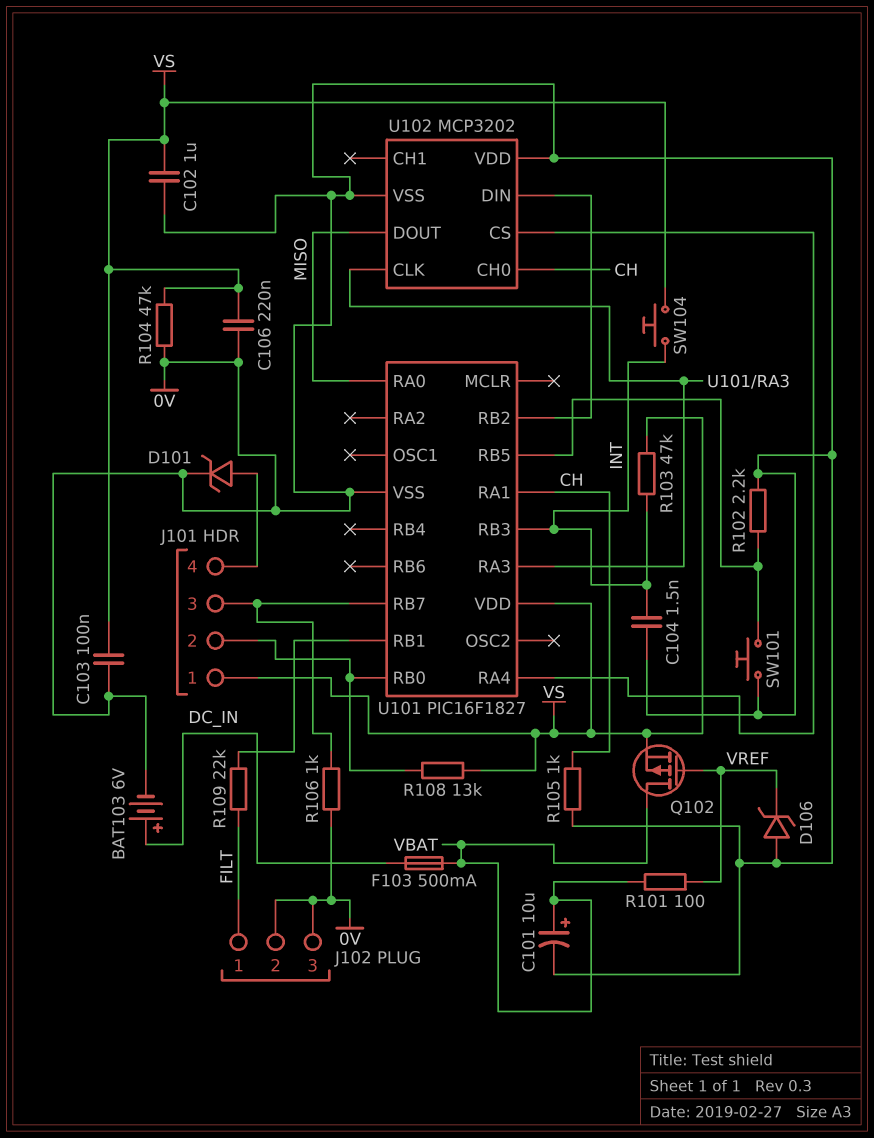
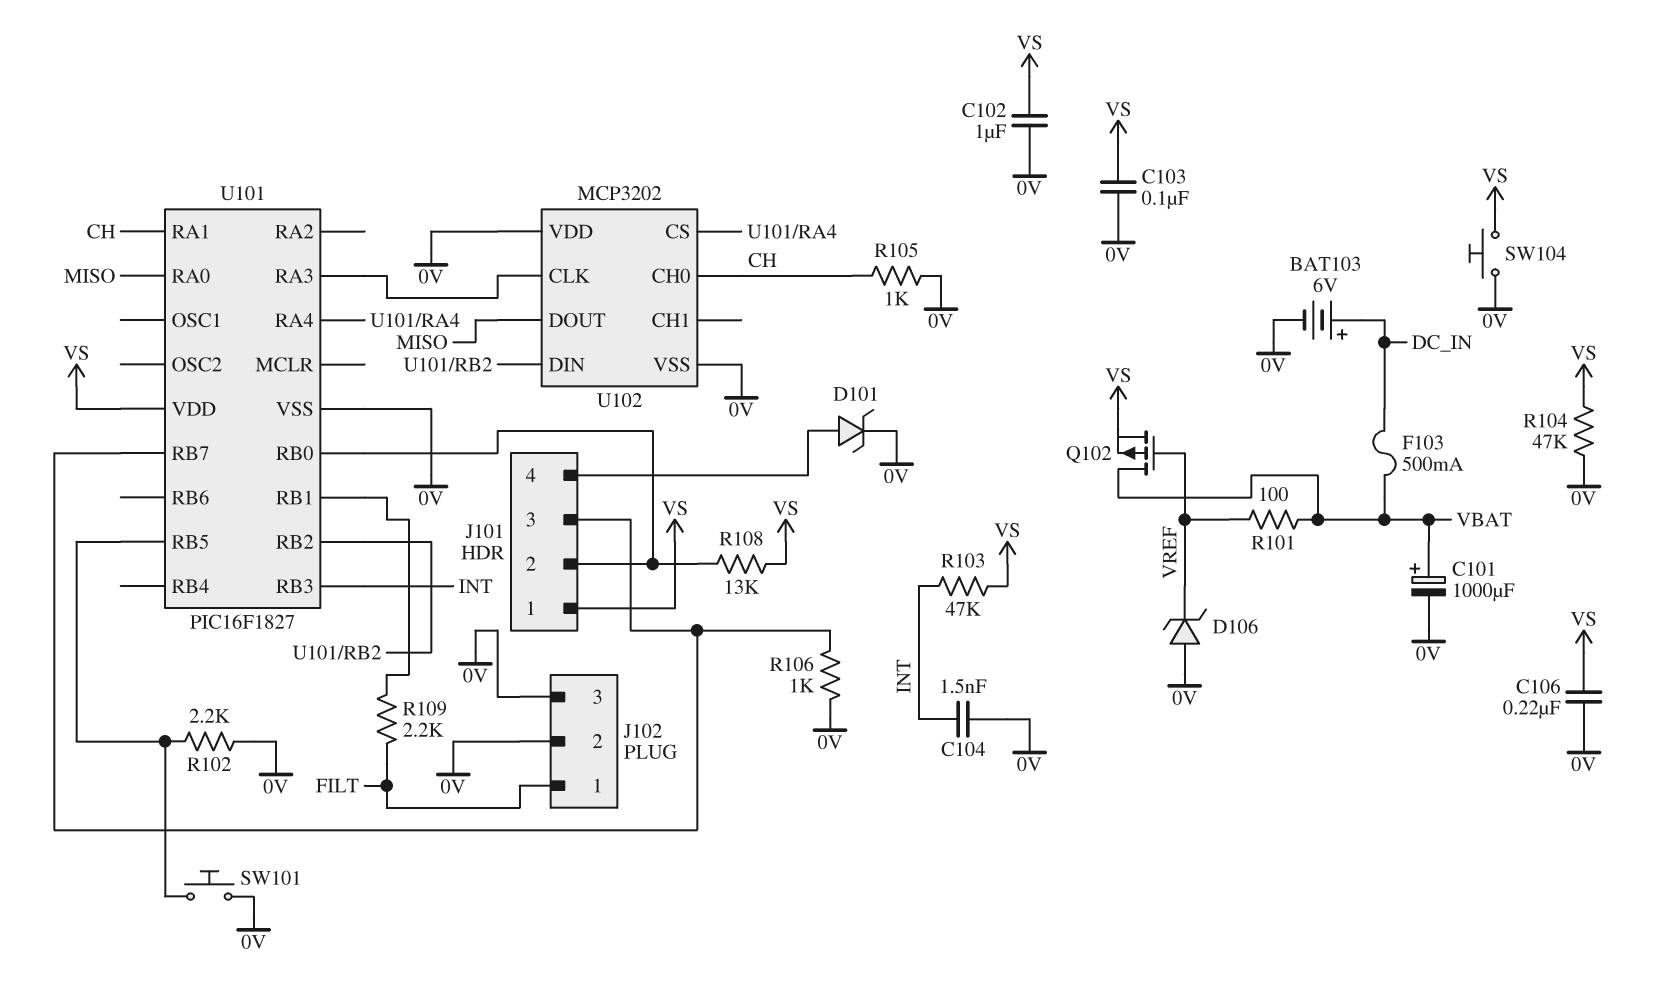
C101: 10uF (plus VBAT, minus 0V) -> 1000uF (plus VBAT, minus 0V)
R109: 22k (FILT, U101/RB1) -> 2.2k (FILT, U101/RB1)
SW104: button (INT, VS) -> button (0V, VS)

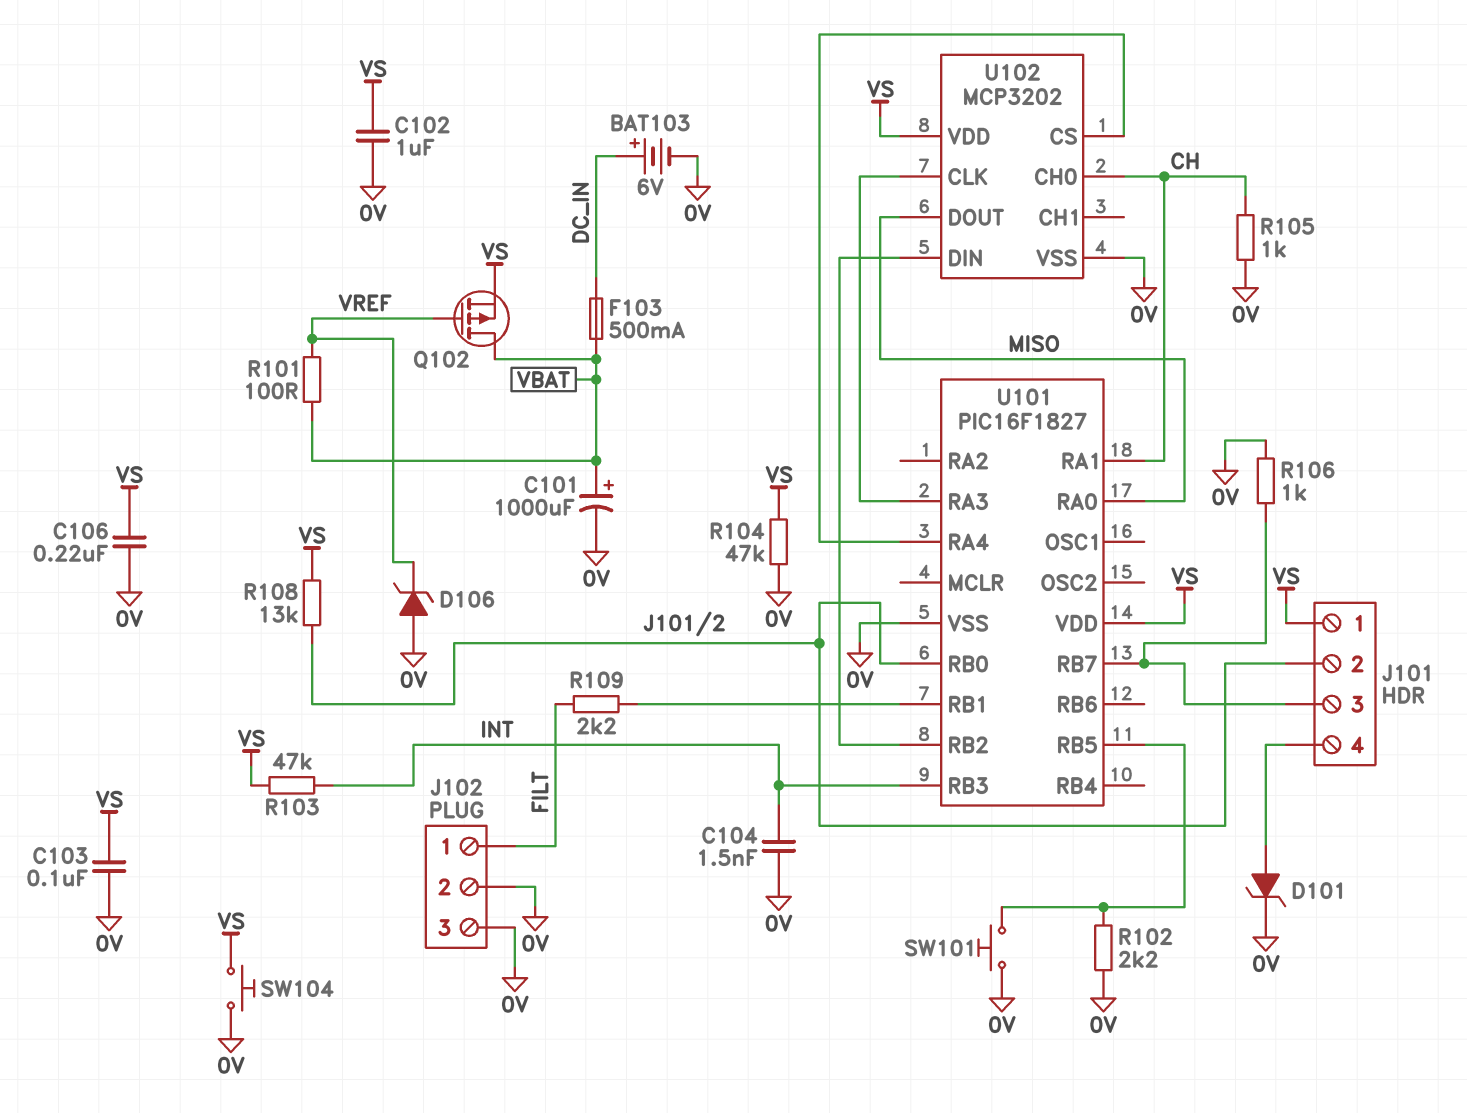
U102 pin VDD: 0V -> VS

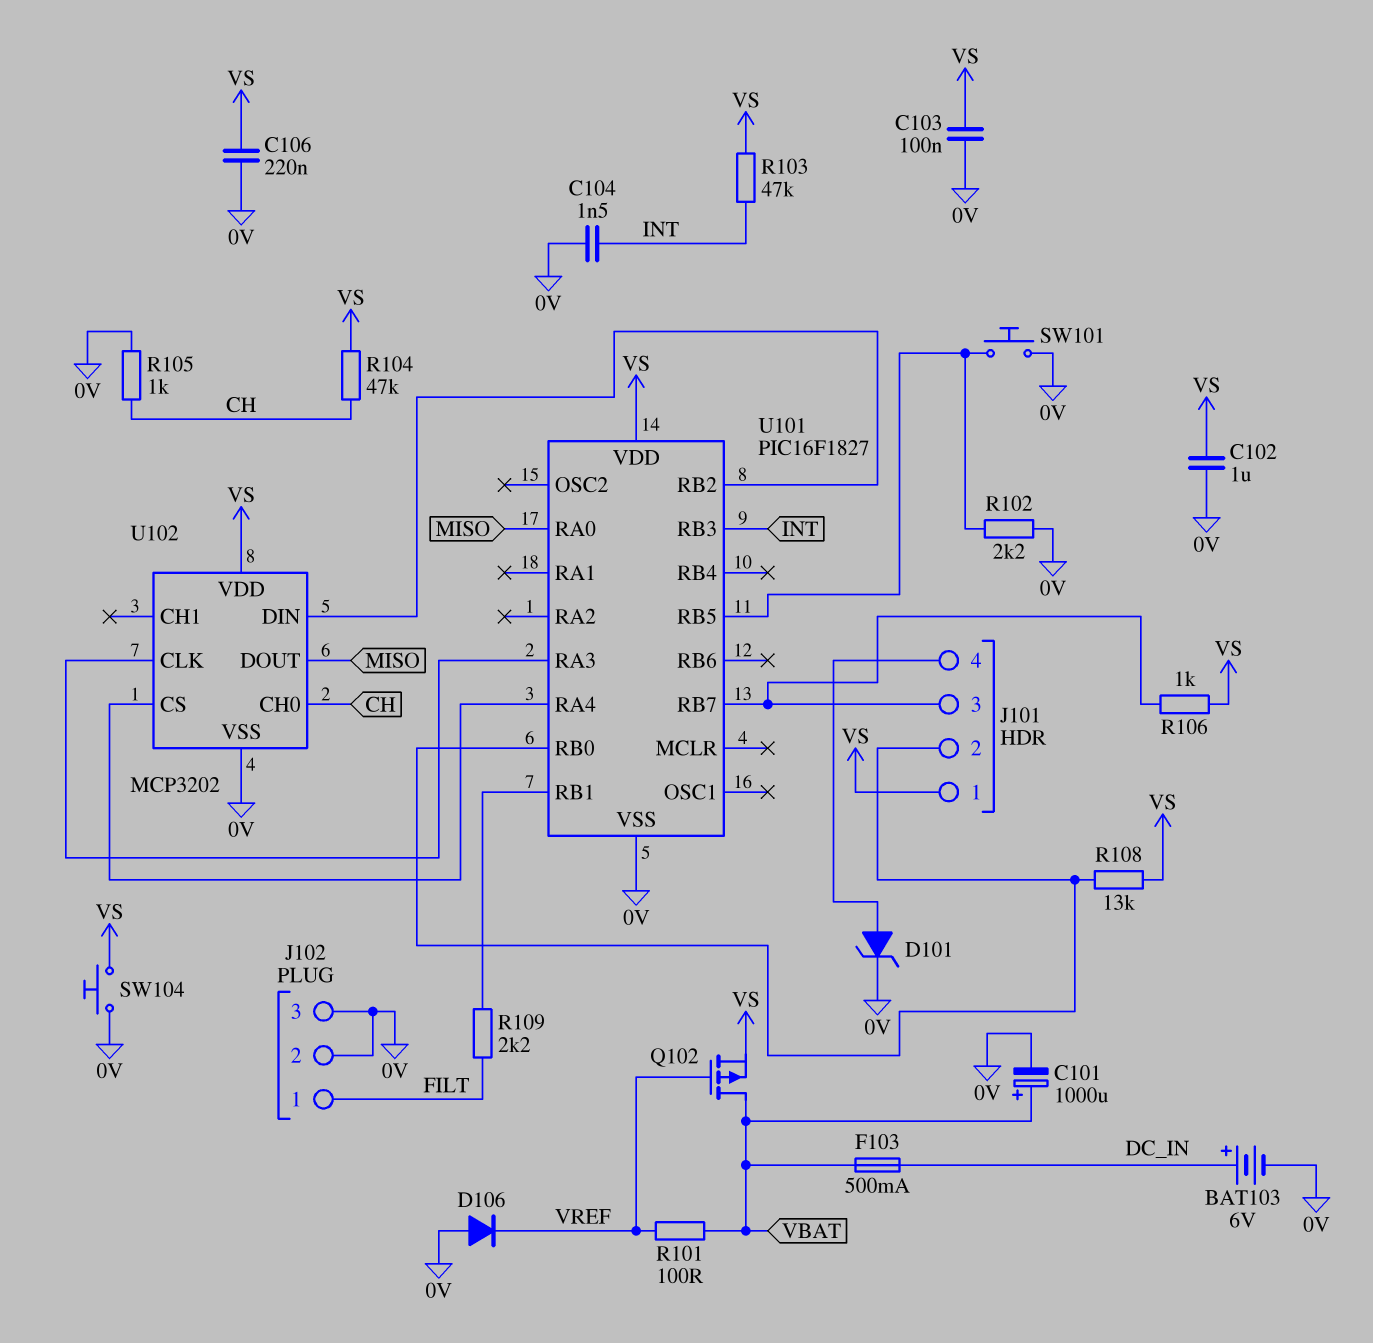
D106: zener (A 0V, K VREF) -> diode (A 0V, K VREF)
R104: 47k (0V, VS) -> 47k (CH, VS)
R106: 1k (0V, J101/3) -> 1k (J101/3, VS)
U101 pin RA1: CH -> none

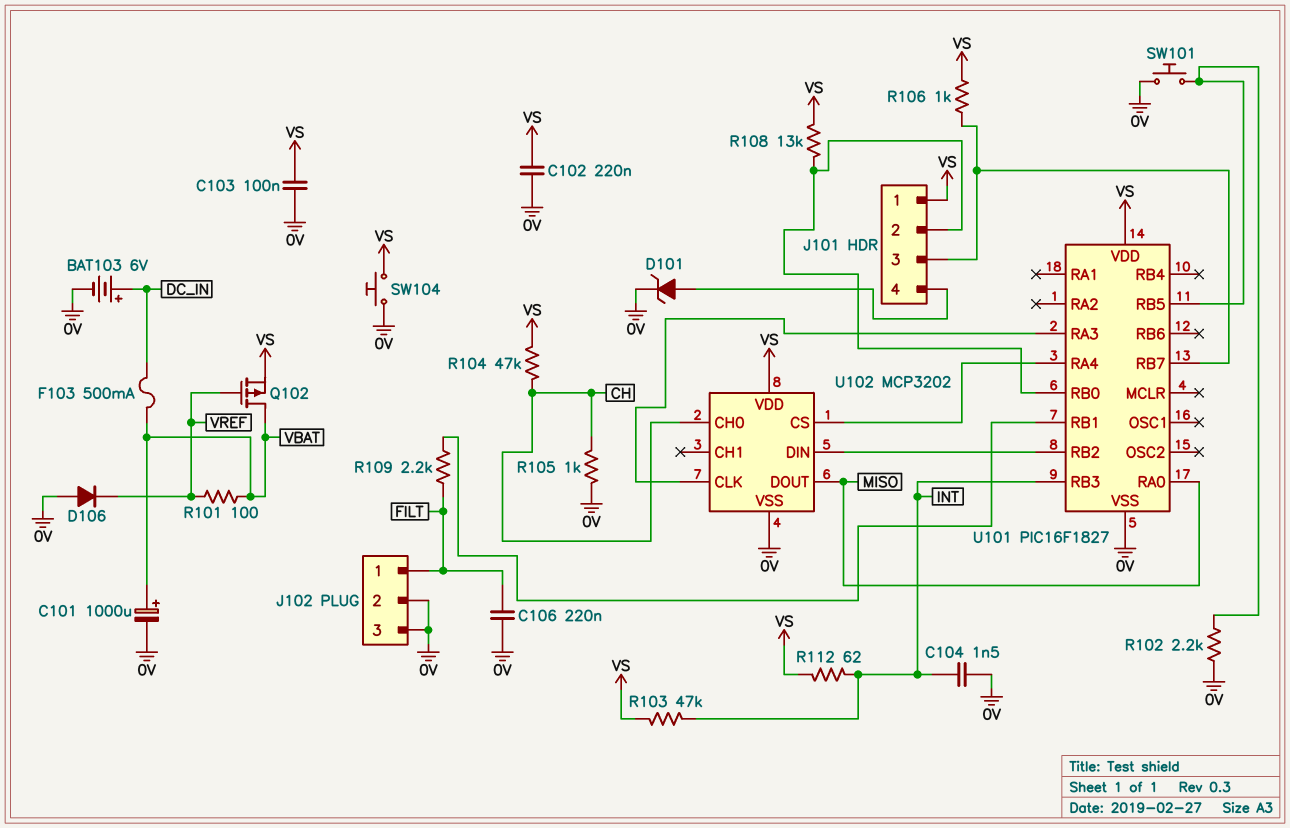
C102: 1uF (0V, VS) -> 220nF (0V, VS)
C106: 220nF (0V, VS) -> 220nF (0V, FILT)
R112: none -> 62 (INT, VS)

